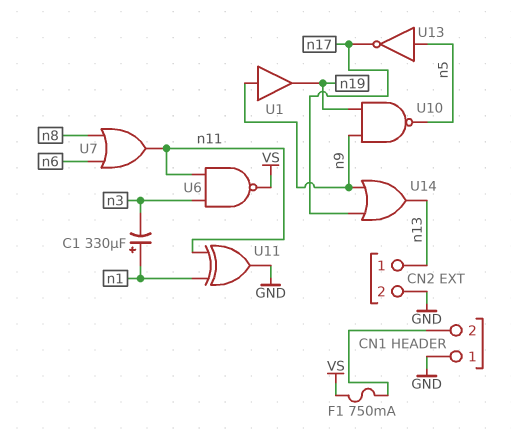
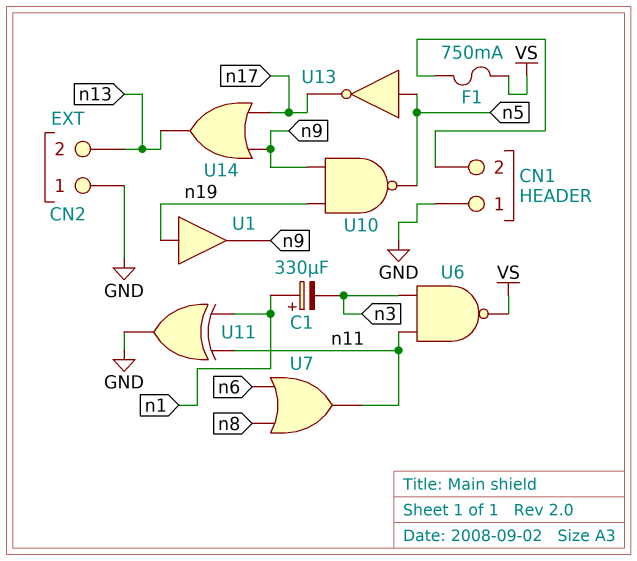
CN2 pin 1: n13 -> GND
CN2 pin 2: GND -> n13
U1: buffer (in n9, out n19) -> buffer (in n19, out n9)

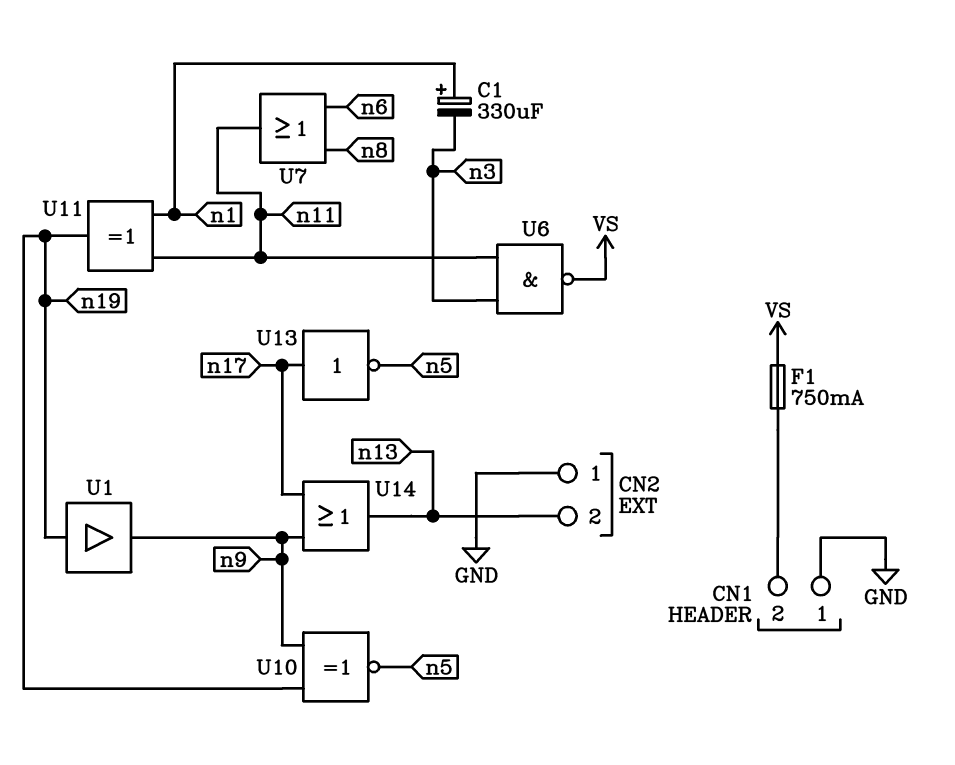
U10: NAND (in n9, in n19, out n5) -> XNOR (in n9, in n19, out n5)
U11: XOR (in n1, in n11, out GND) -> XOR (in n1, in n11, out n19)
U13: NOT (in n5, out n17) -> NOT (in n17, out n5)

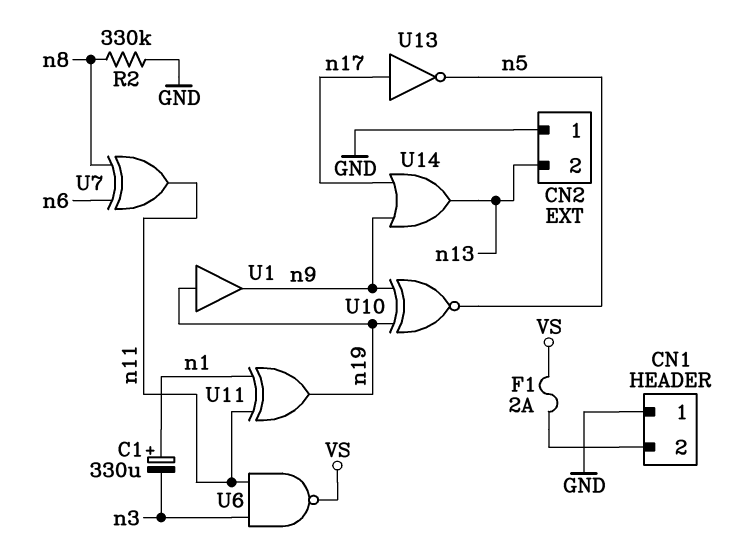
F1: 750mA (CN1/2, VS) -> 2A (CN1/2, VS)
R2: none -> 330k (GND, n8)
U7: OR (in n6, in n8, out n11) -> XOR (in n6, in n8, out n11)

